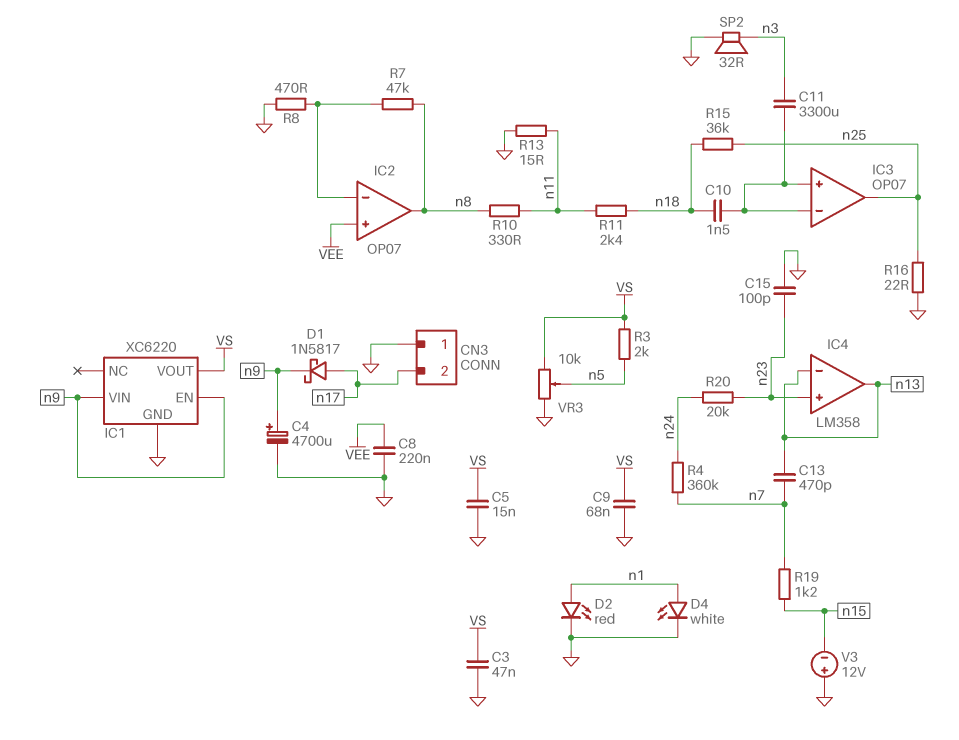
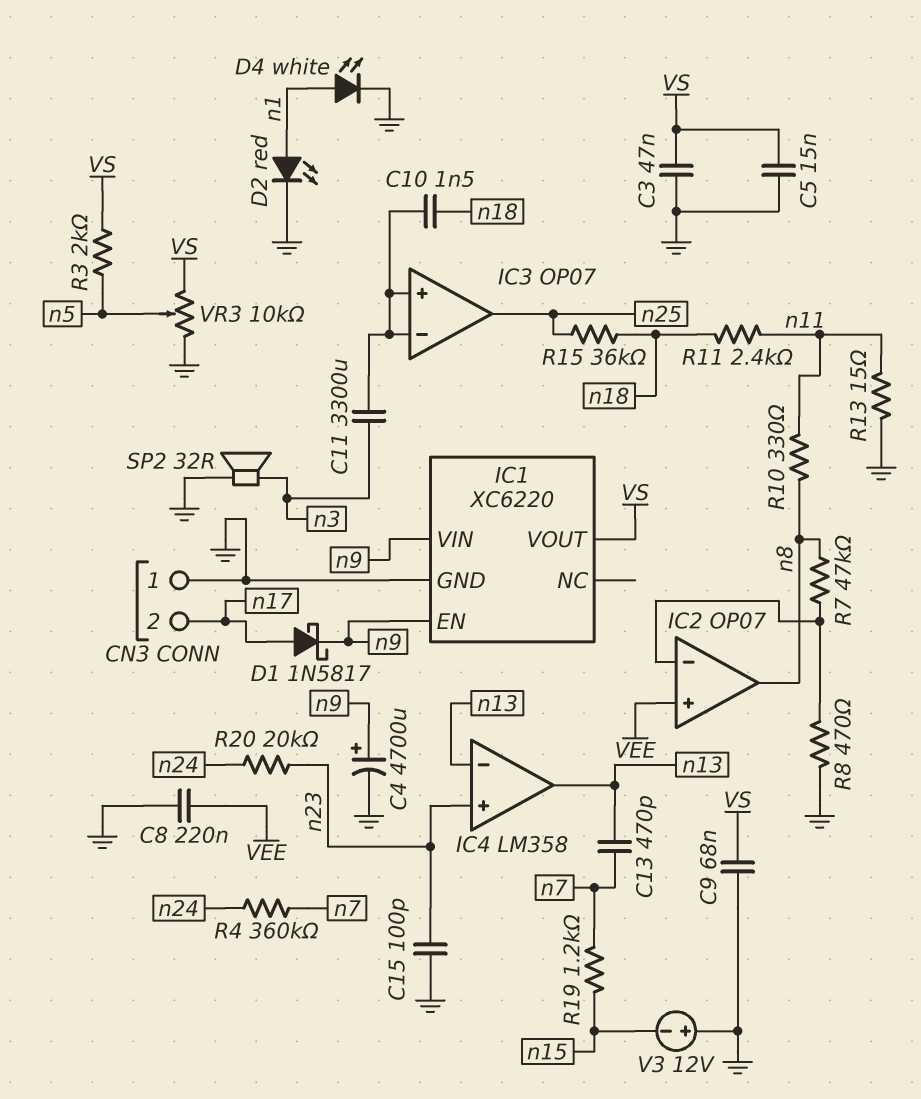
R16: 22 (GND, n25) -> none

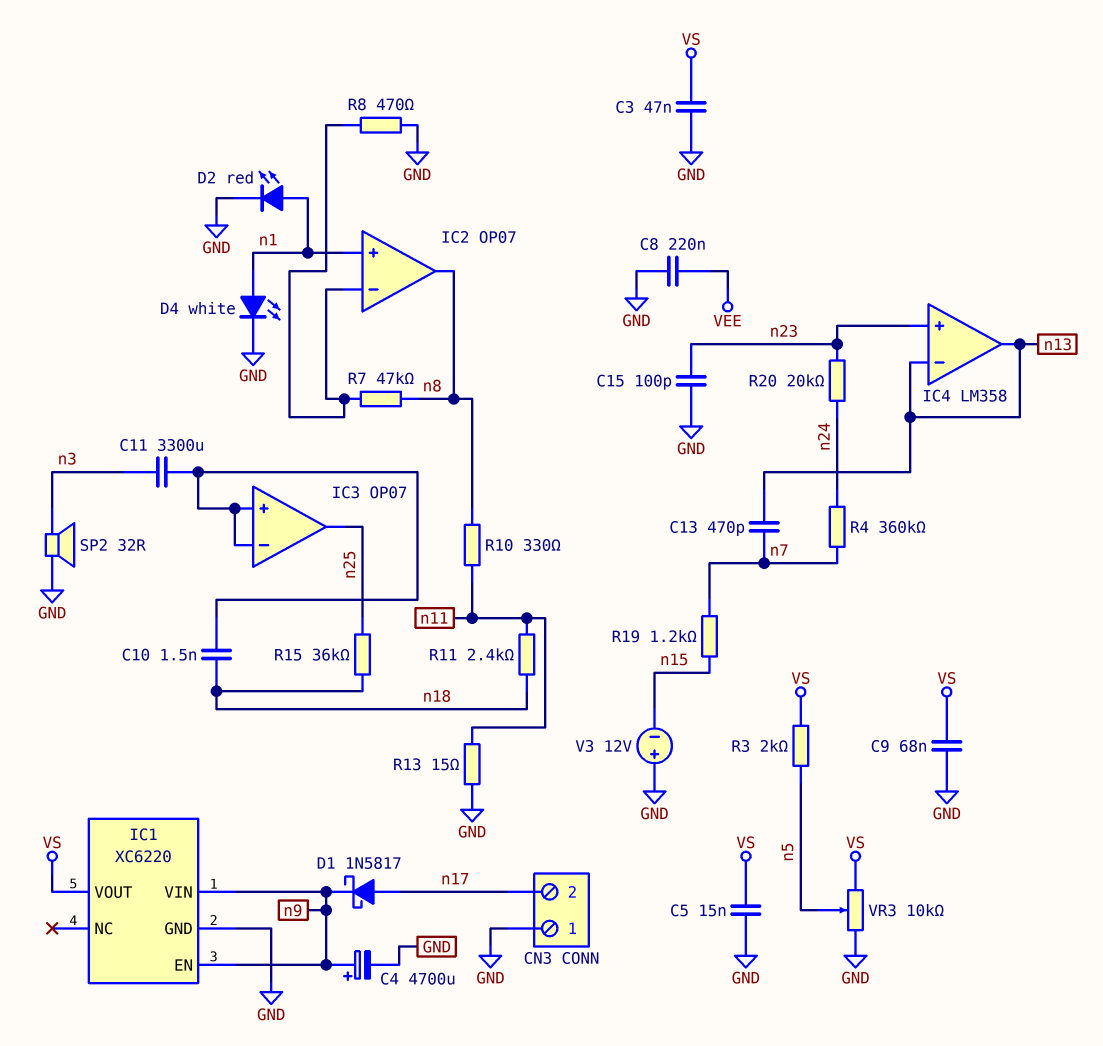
IC2 pin in+: VEE -> n1

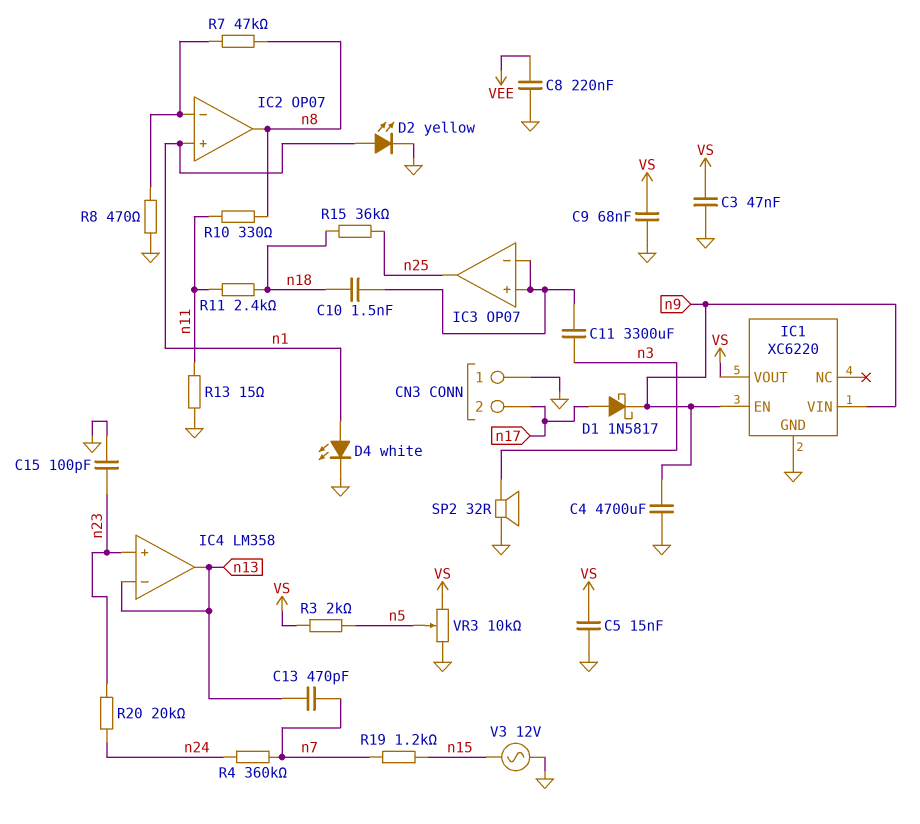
C4: 4700uF (plus n9, minus GND) -> 4700uF (GND, n9)
D2: LED red (A n1, K GND) -> LED yellow (A n1, K GND)
V3: 12V (plus GND, minus n15) -> AC 12V (GND, n15)

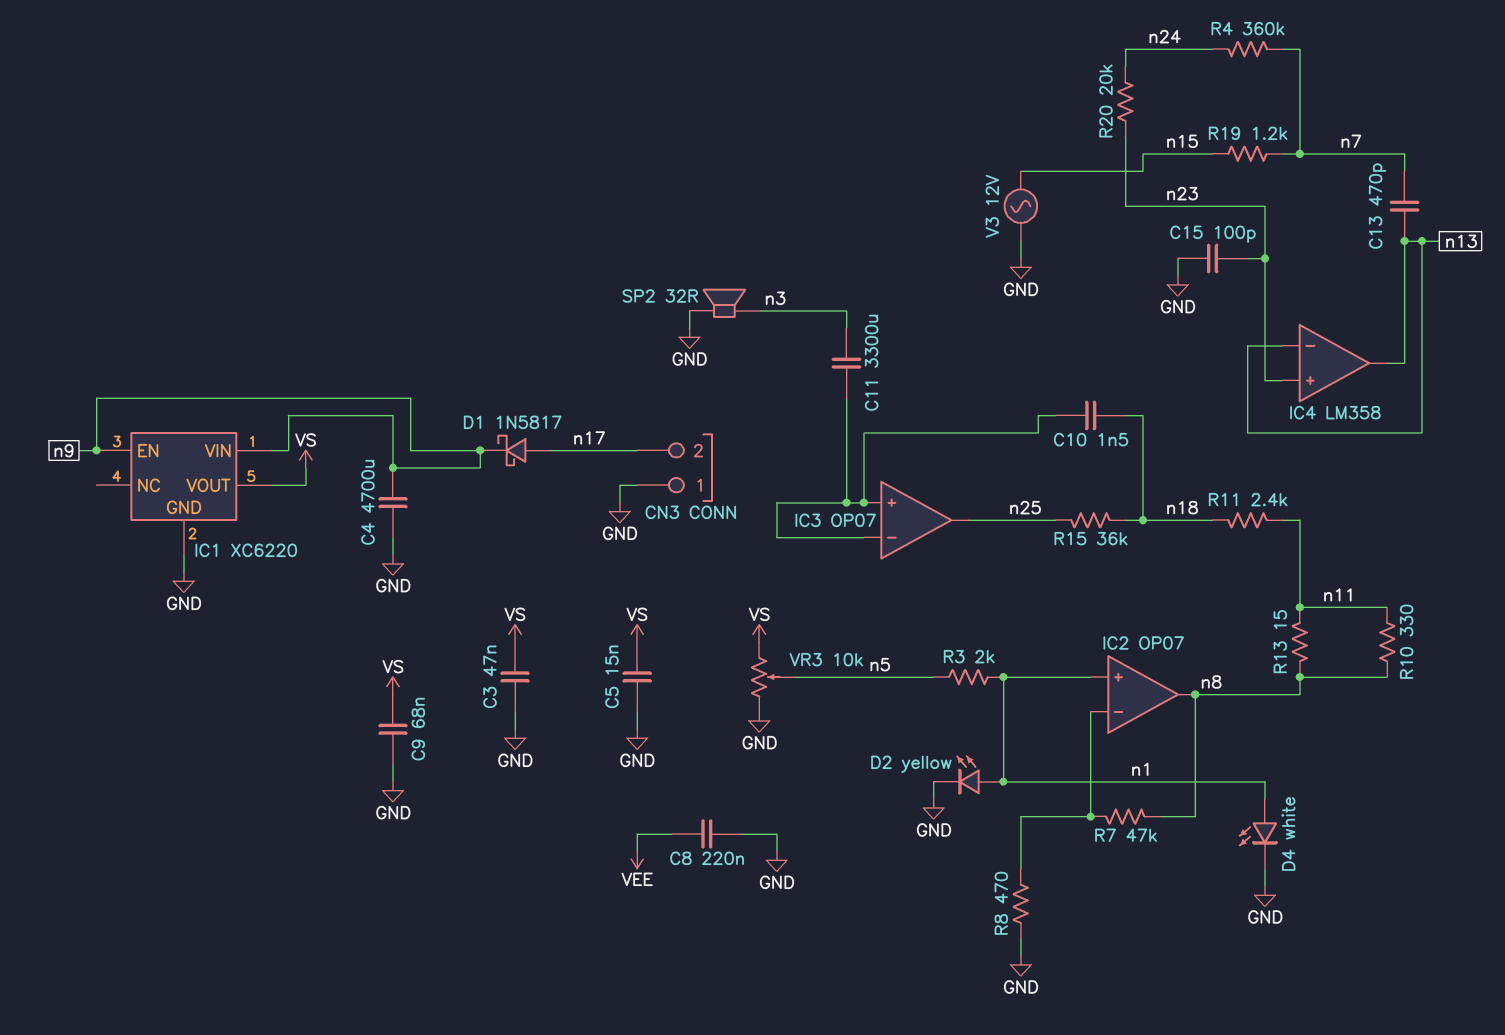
R3: 2k (VS, n5) -> 2k (n1, n5)
R13: 15 (GND, n11) -> 15 (n8, n11)

